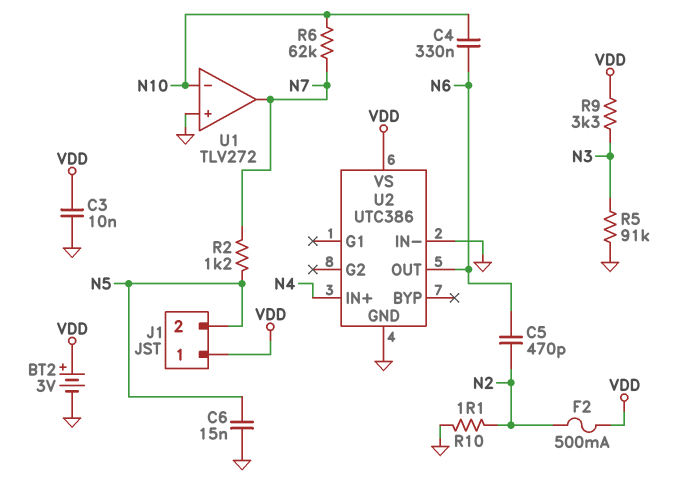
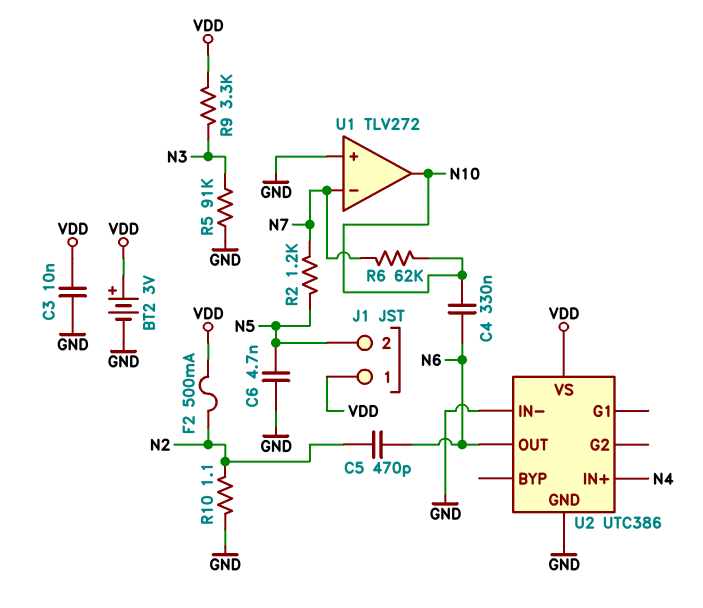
C6: 15nF (GND, N5) -> 4.7nF (GND, N5)
U1 pin in-: N10 -> N7
U1 pin out: N7 -> N10

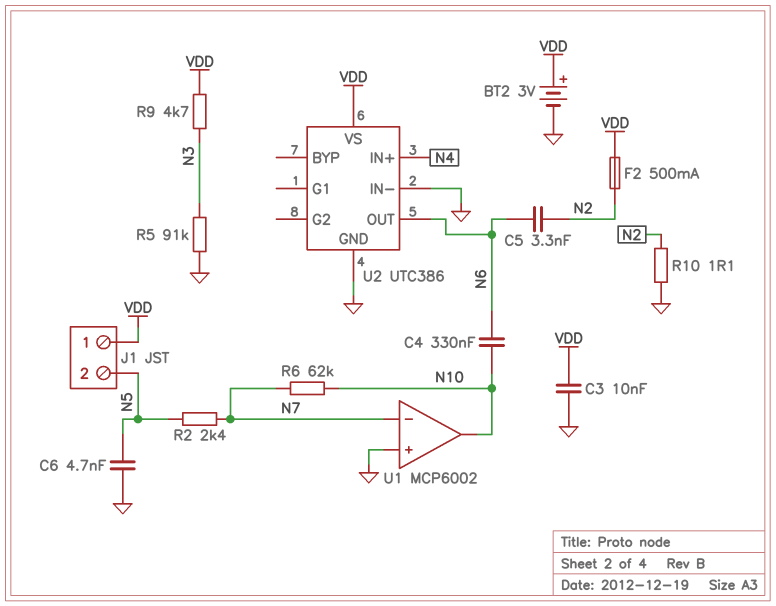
C5: 470pF (N2, N6) -> 3.3nF (N2, N6)
R2: 1.2k (N5, N7) -> 2.4k (N5, N7)
R9: 3.3k (N3, VDD) -> 4.7k (N3, VDD)
U1: TLV272 -> MCP6002

